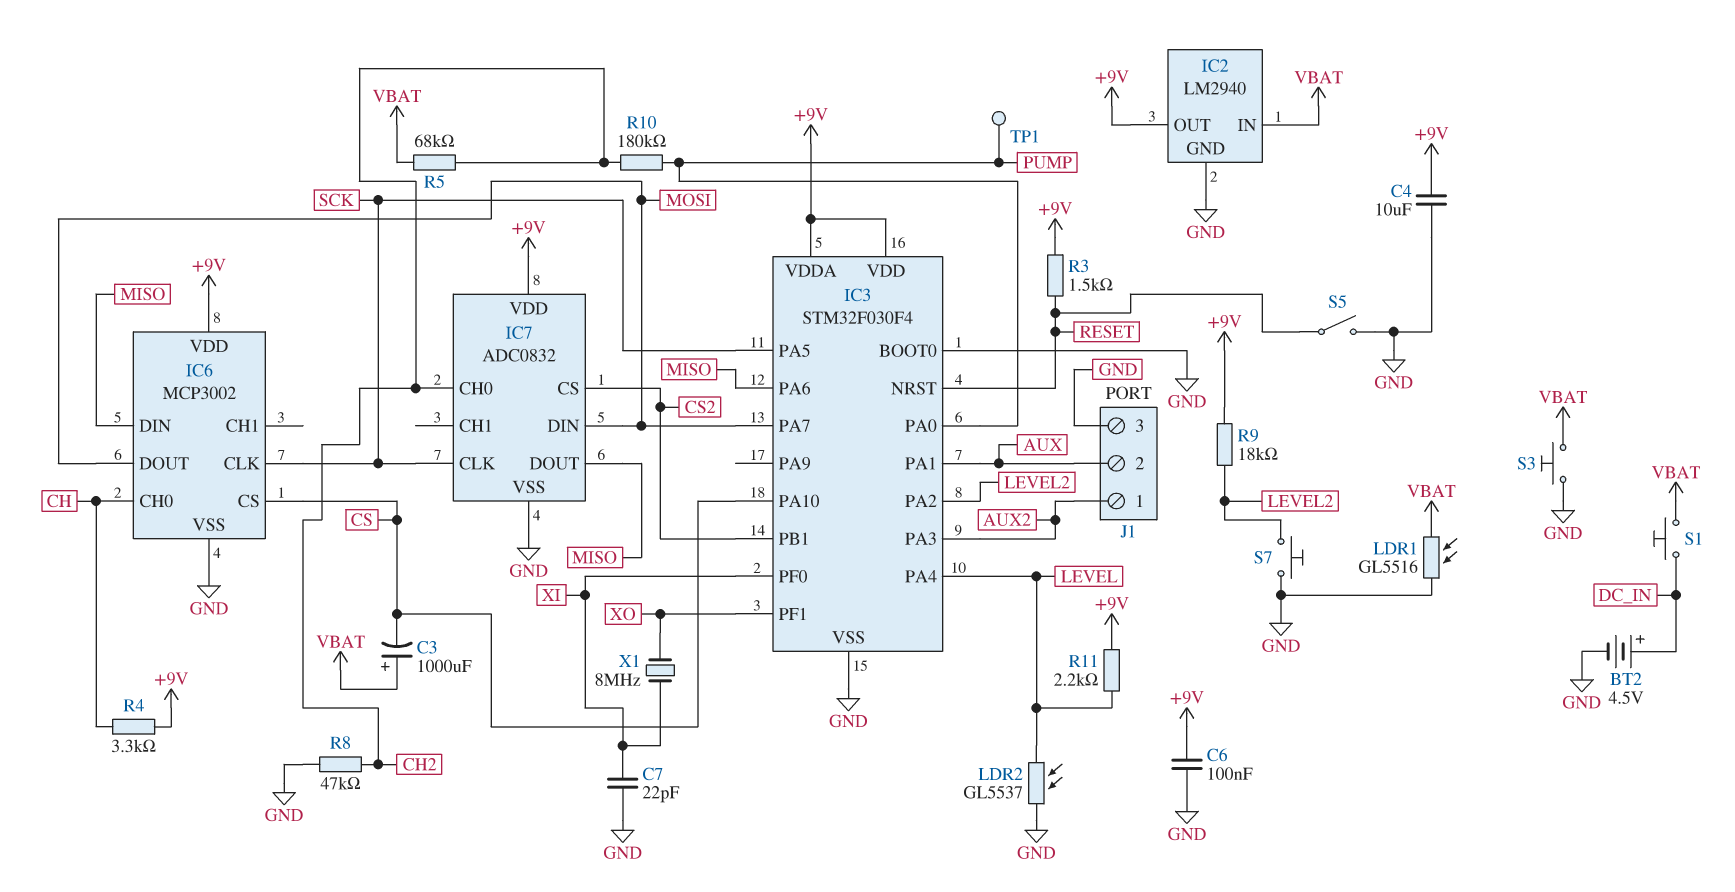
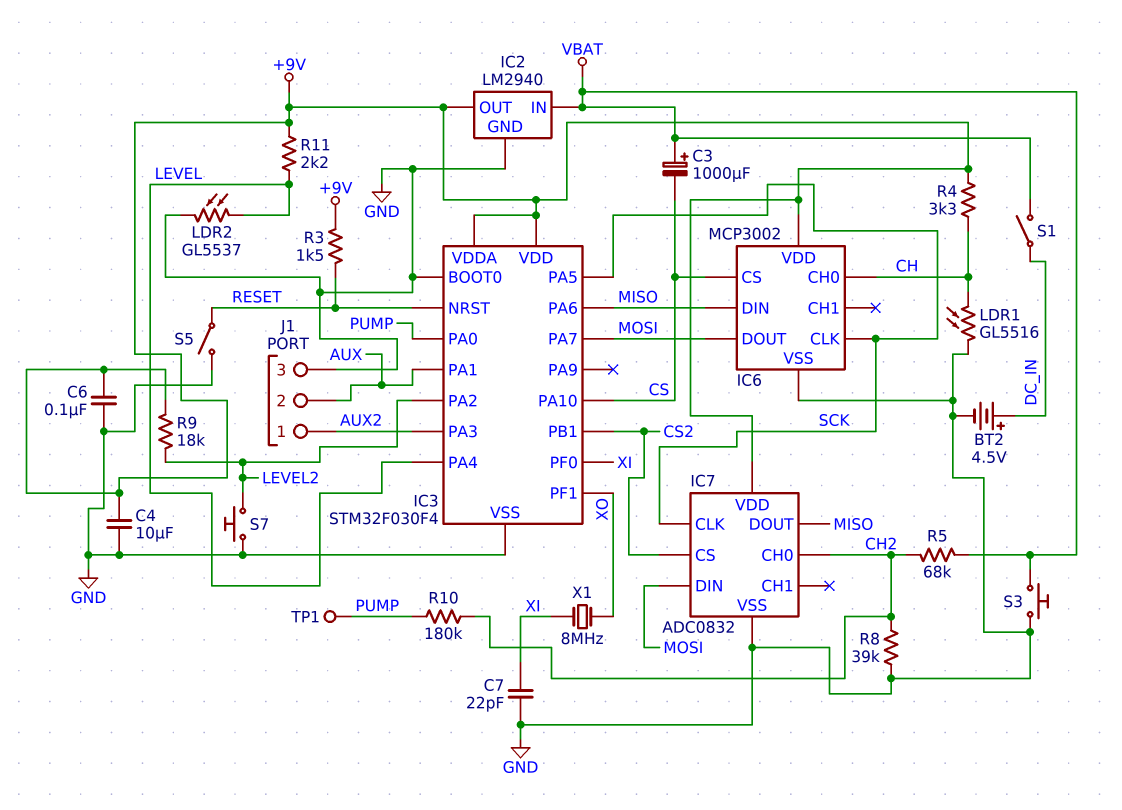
LDR1: GL5516 (GND, VBAT) -> GL5516 (CH, GND)
R8: 47k (CH2, GND) -> 39k (CH2, GND)
S1: button (DC_IN, VBAT) -> switch (DC_IN, VBAT)

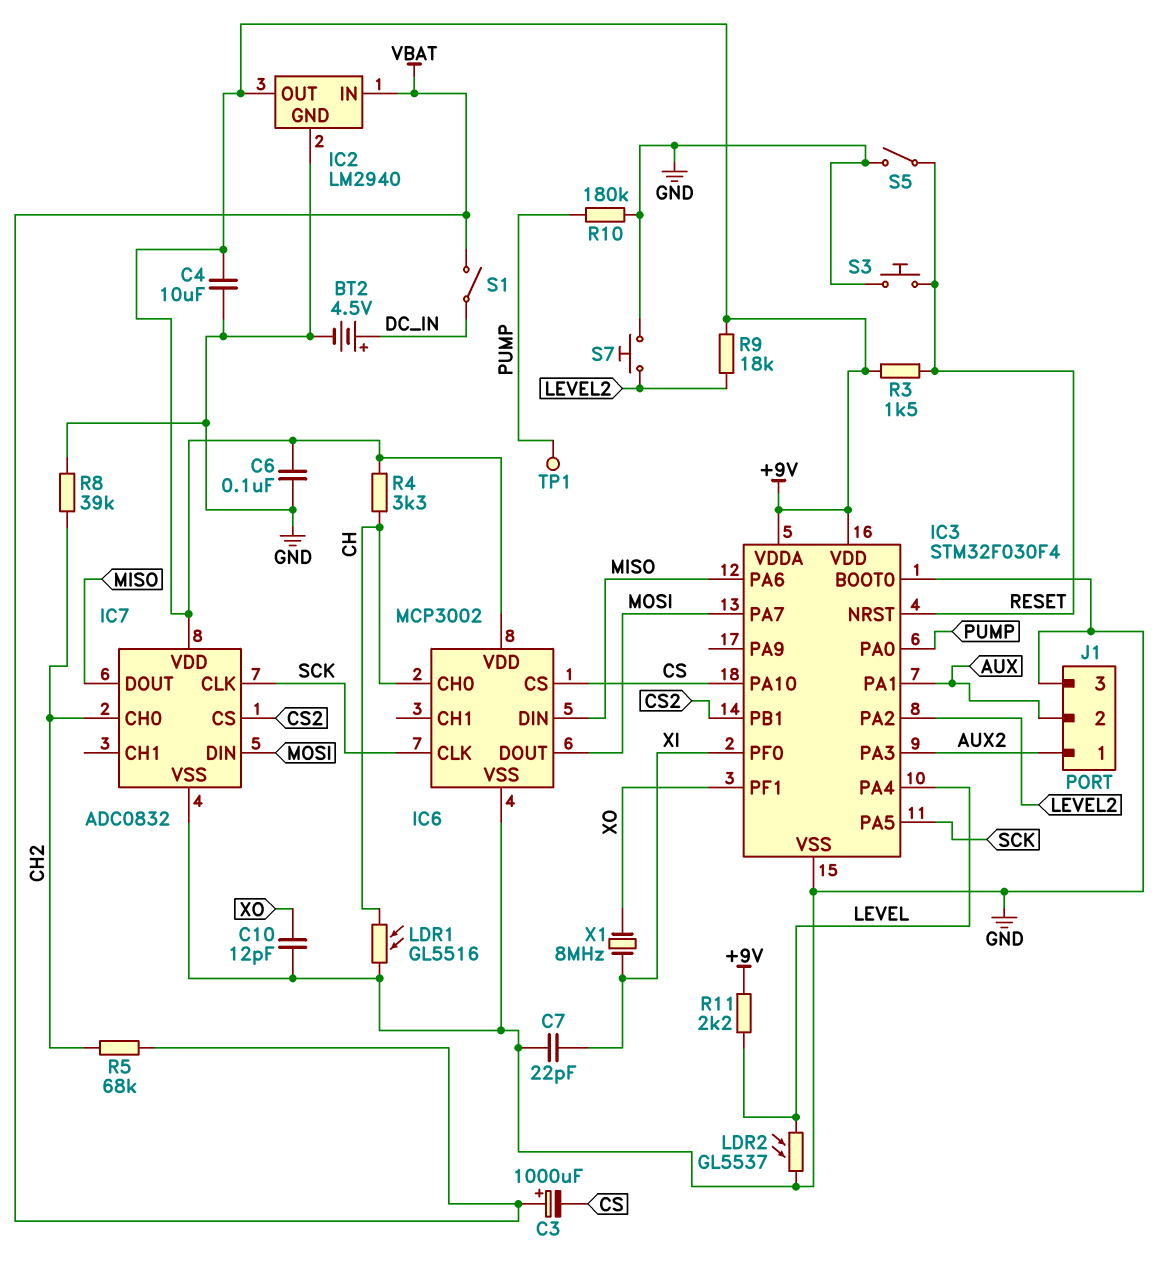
C10: none -> 12pF (GND, XO)
R10: 180k (CH2, PUMP) -> 180k (GND, PUMP)
S3: button (GND, VBAT) -> button (GND, RESET)

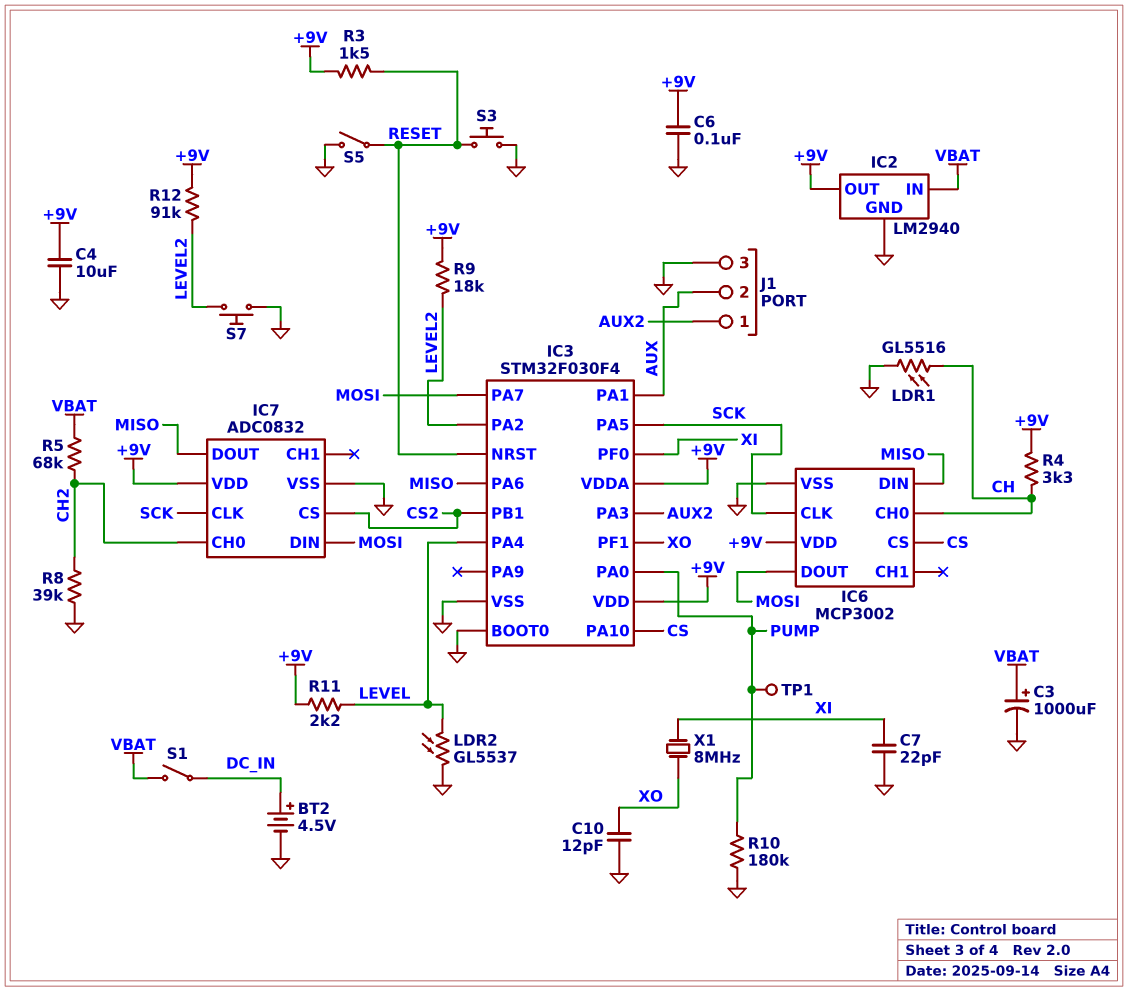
C3: 1000uF (plus VBAT, minus CS) -> 1000uF (plus VBAT, minus GND)
R12: none -> 91k (+9V, LEVEL2)

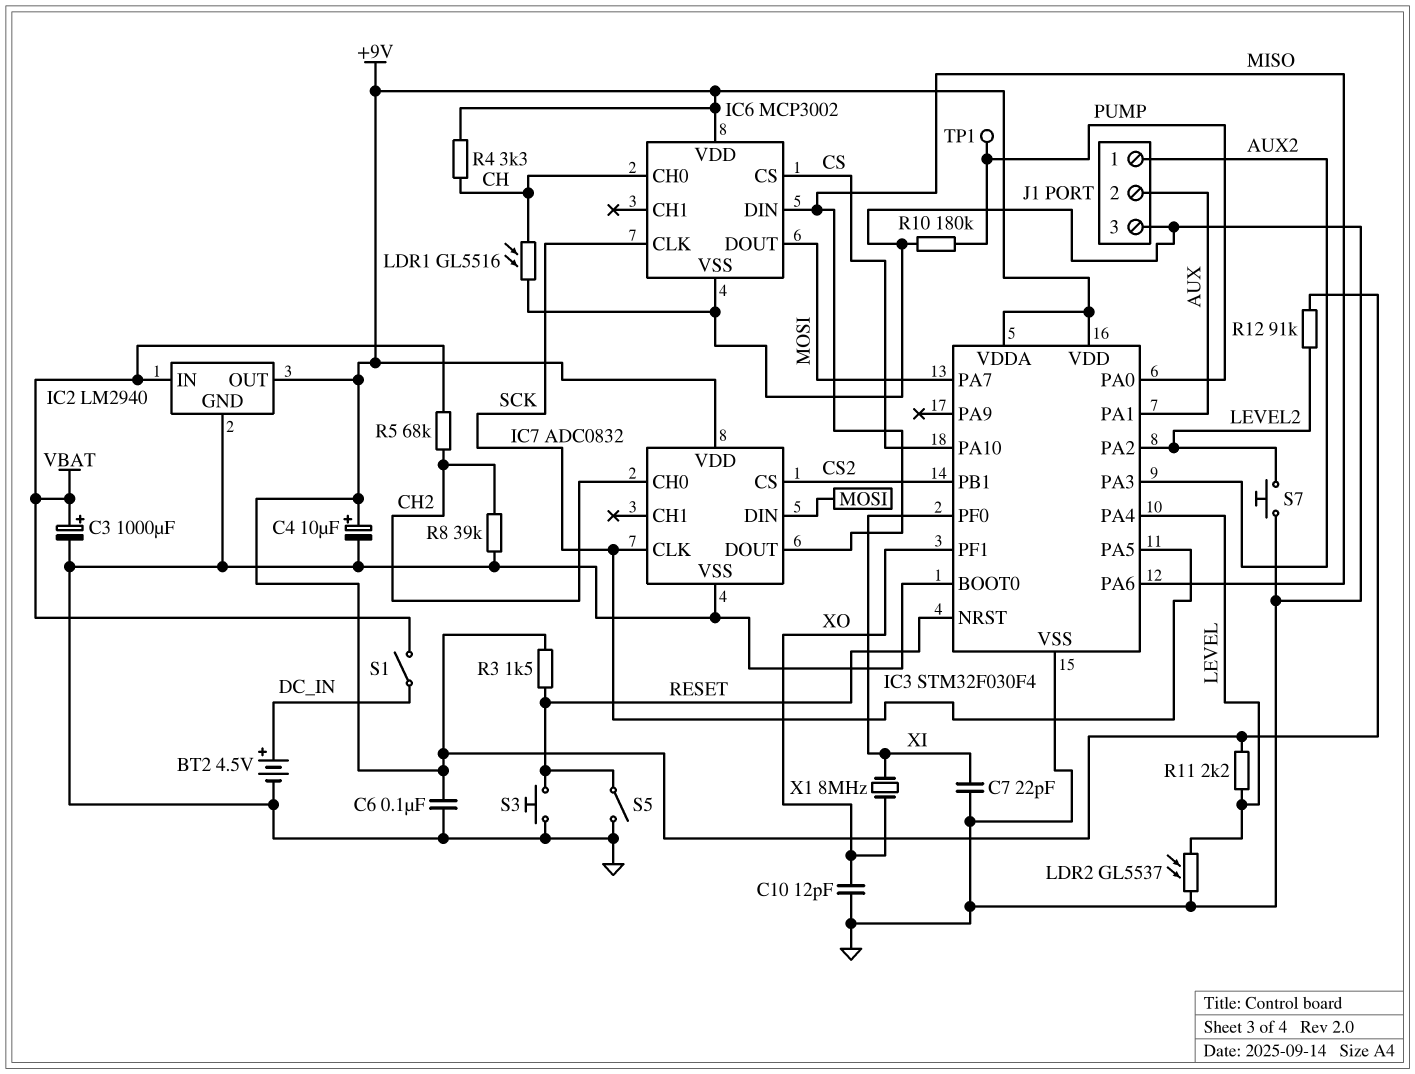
C4: 10uF (+9V, GND) -> 10uF (plus +9V, minus GND)
R9: 18k (+9V, LEVEL2) -> none

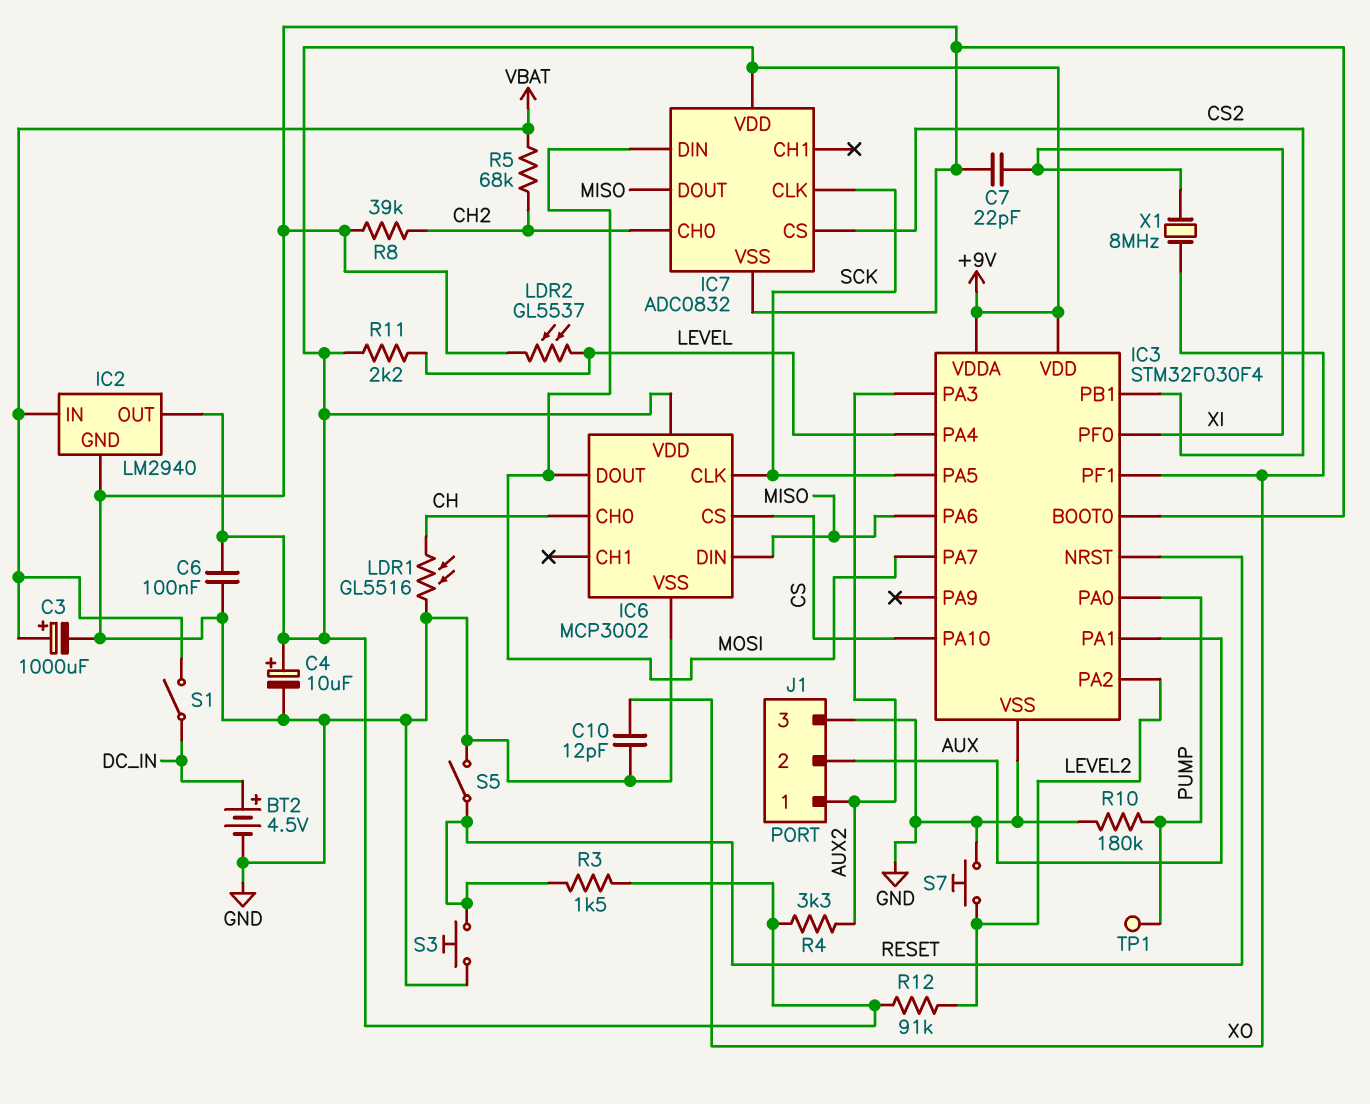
R4: 3.3k (+9V, CH) -> 3.3k (+9V, AUX2)

